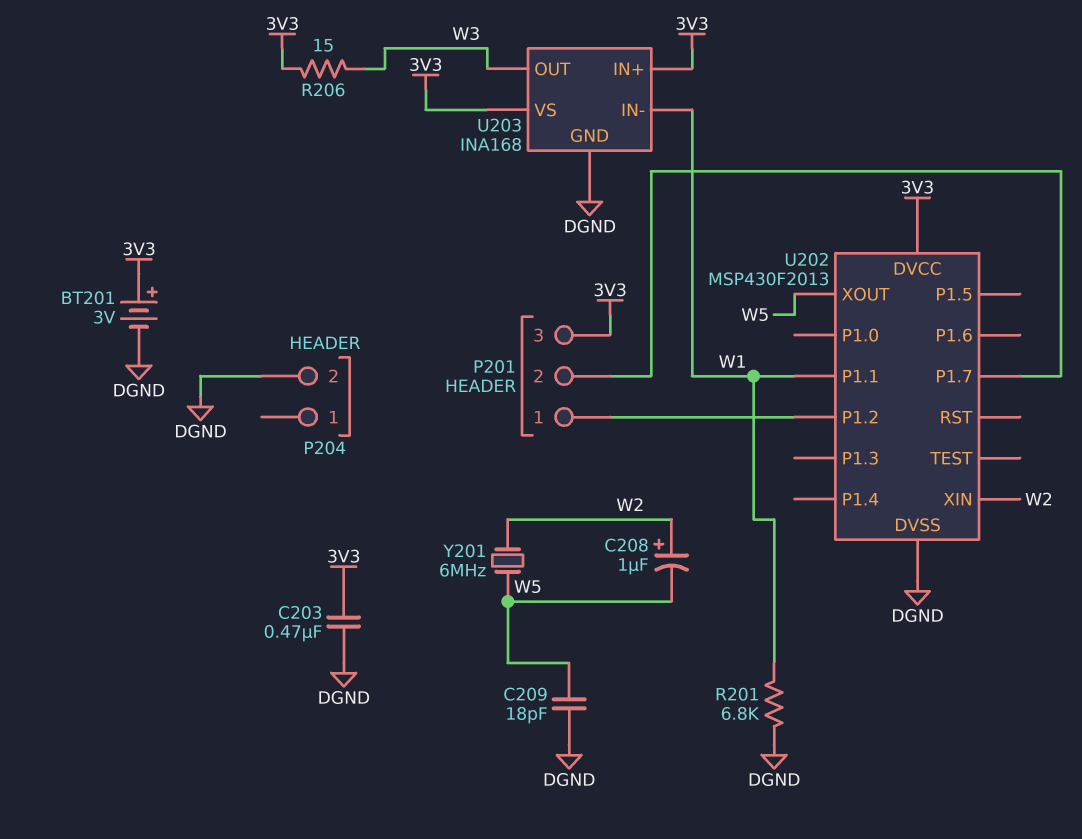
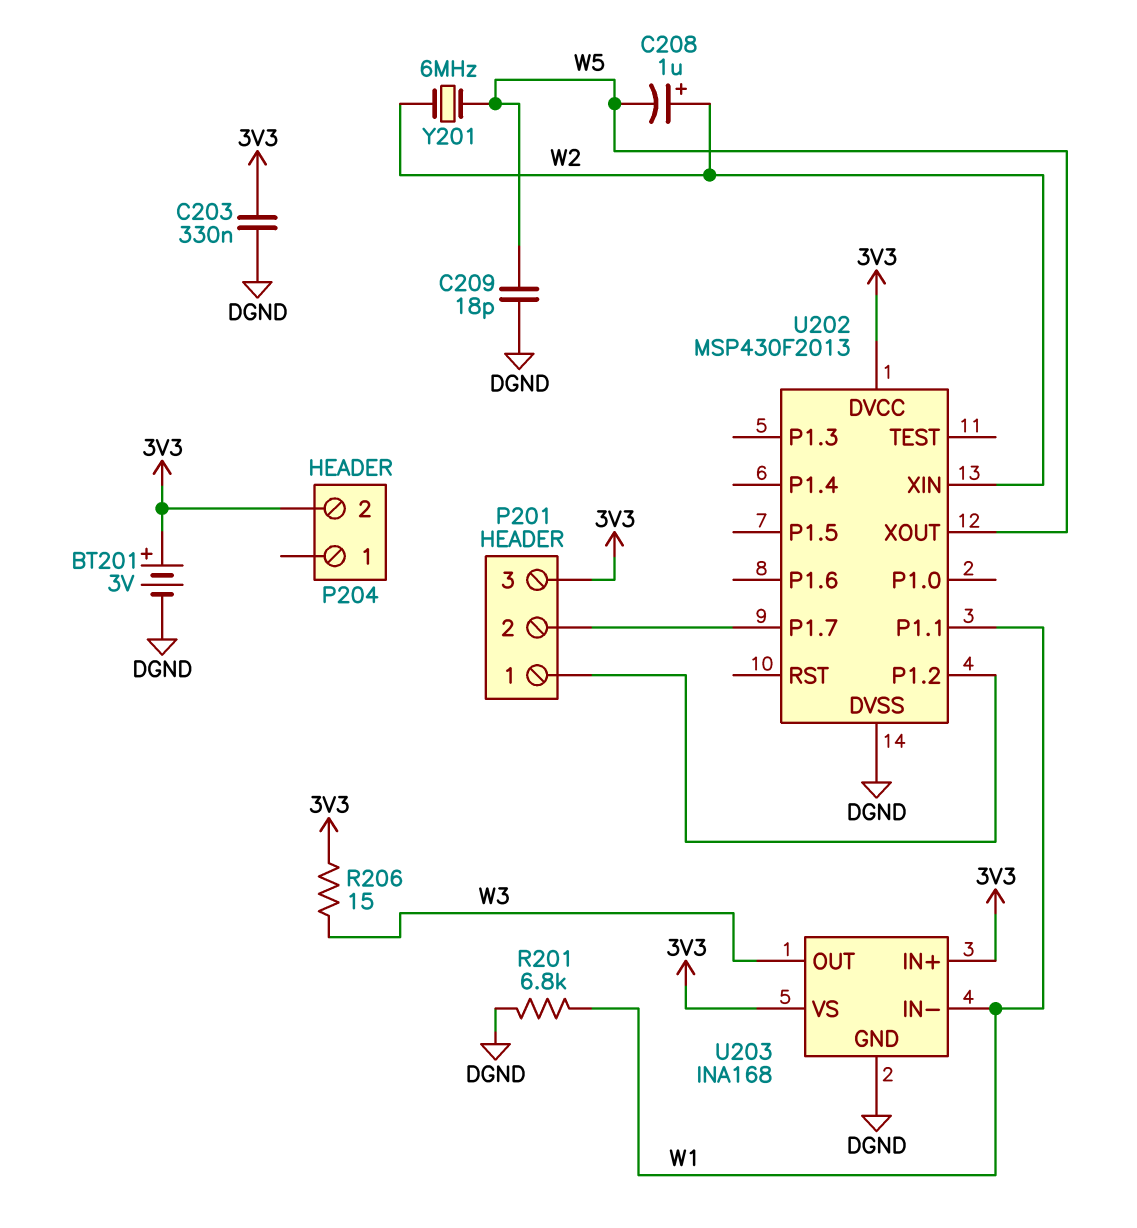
C203: 470nF (3V3, DGND) -> 330nF (3V3, DGND)
P204 pin 2: DGND -> 3V3

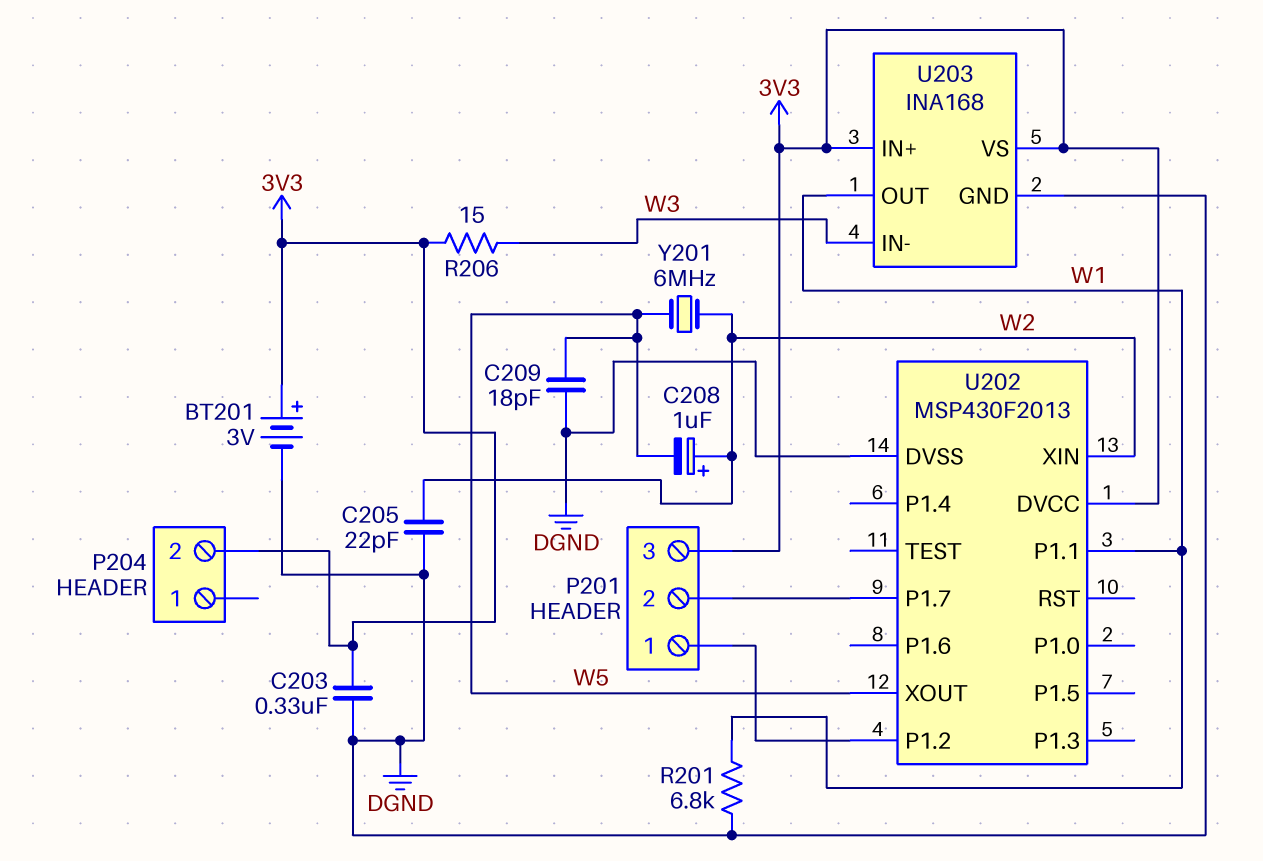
C205: none -> 22pF (DGND, W2)
U203 pin IN-: W1 -> W3
U203 pin OUT: W3 -> W1

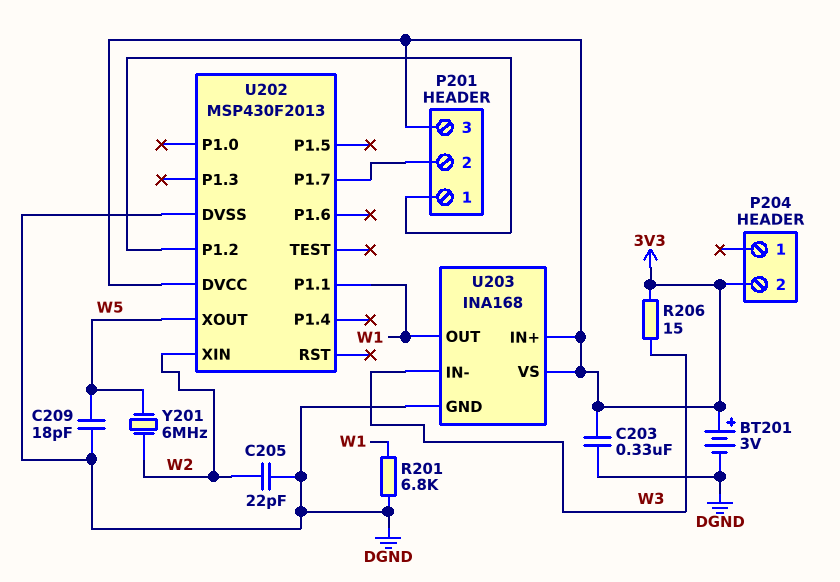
C208: 1uF (plus W2, minus W5) -> none

